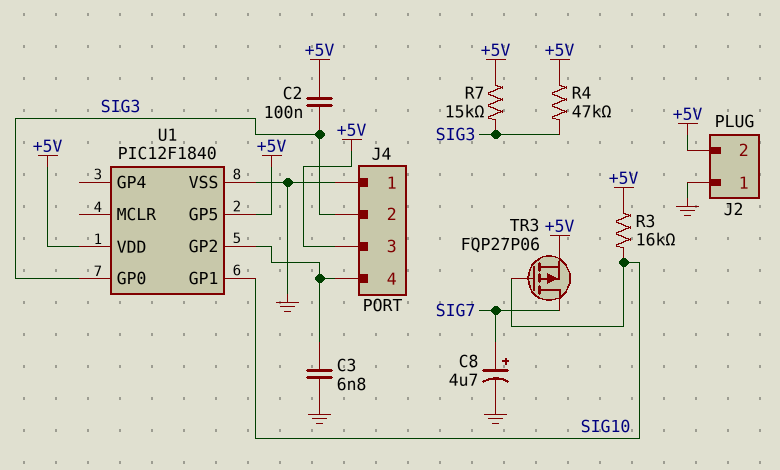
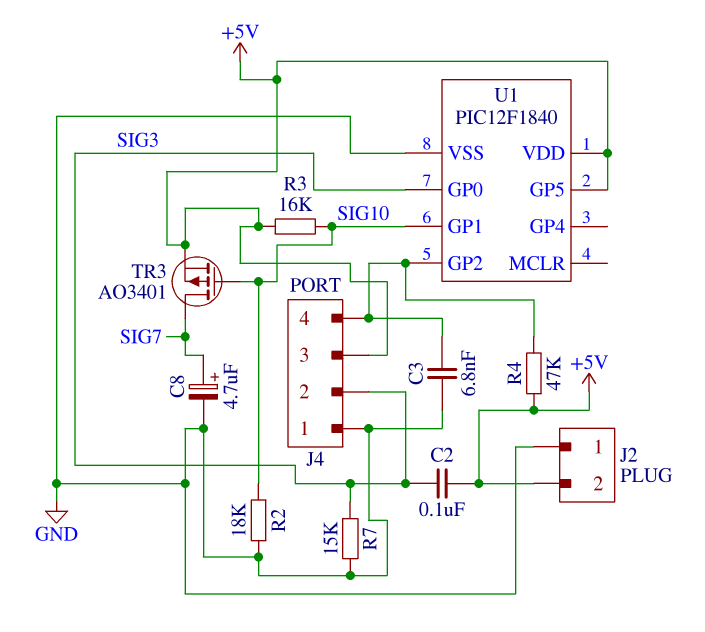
R2: none -> 18k (GND, SIG10)
R4: 47k (+5V, SIG3) -> 47k (+5V, J4/4)
R7: 15k (+5V, SIG3) -> 15k (GND, SIG3)
TR3: PMOS FQP27P06 (G SIG10, D SIG7, S +5V) -> PMOS AO3401 (G SIG10, D SIG7, S +5V)

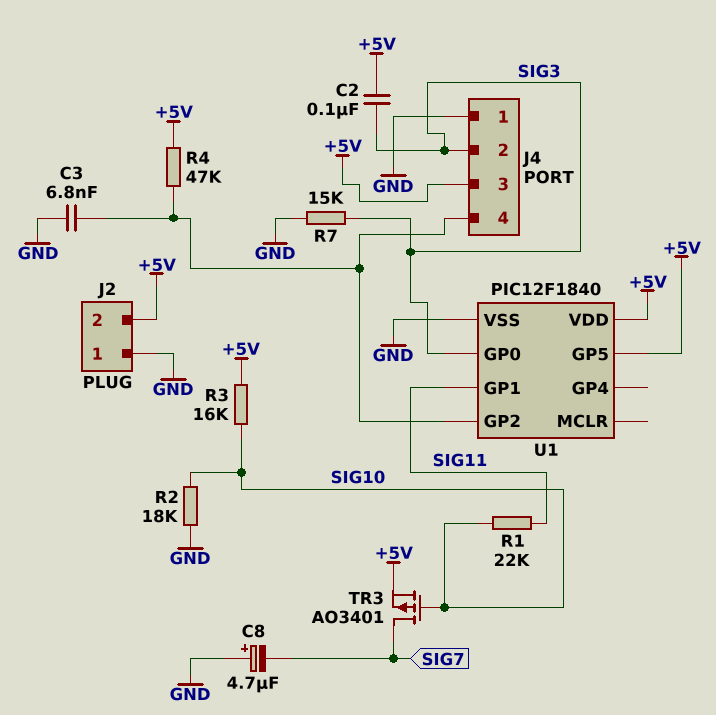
C8: 4.7uF (plus SIG7, minus GND) -> 4.7uF (plus GND, minus SIG7)
R1: none -> 22k (SIG10, SIG11)
U1 pin GP1: SIG10 -> SIG11

